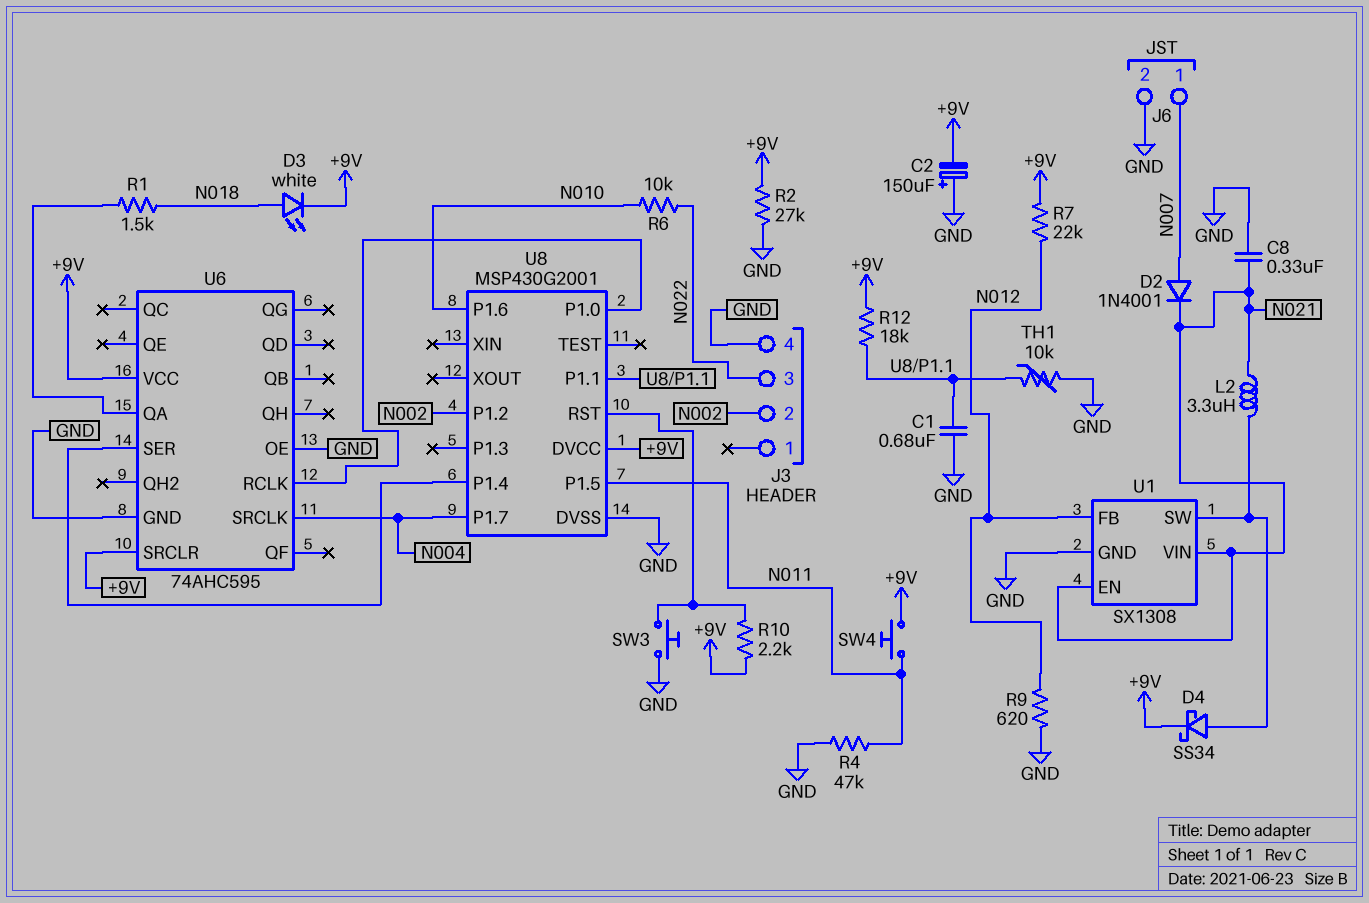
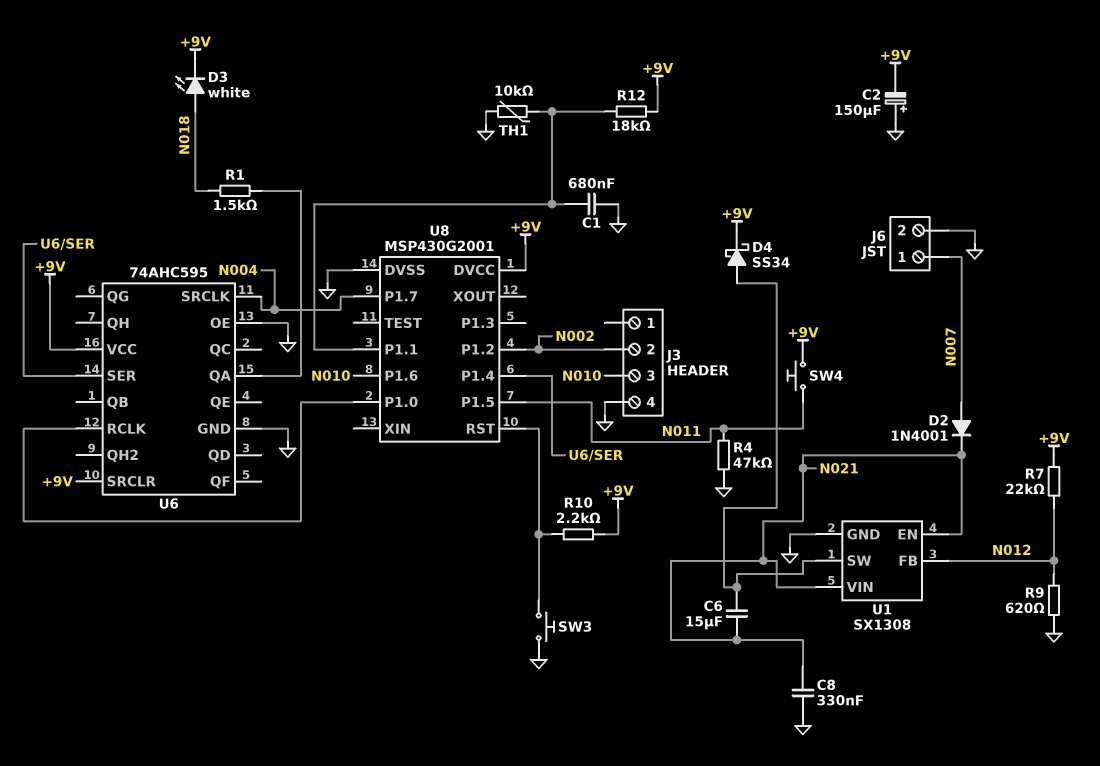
C6: none -> 15uF (N021, U1/SW)
J3 pin 3: N022 -> N010
L2: 3.3uH (N021, U1/SW) -> none
R2: 27k (+9V, GND) -> none
R6: 10k (N010, N022) -> none

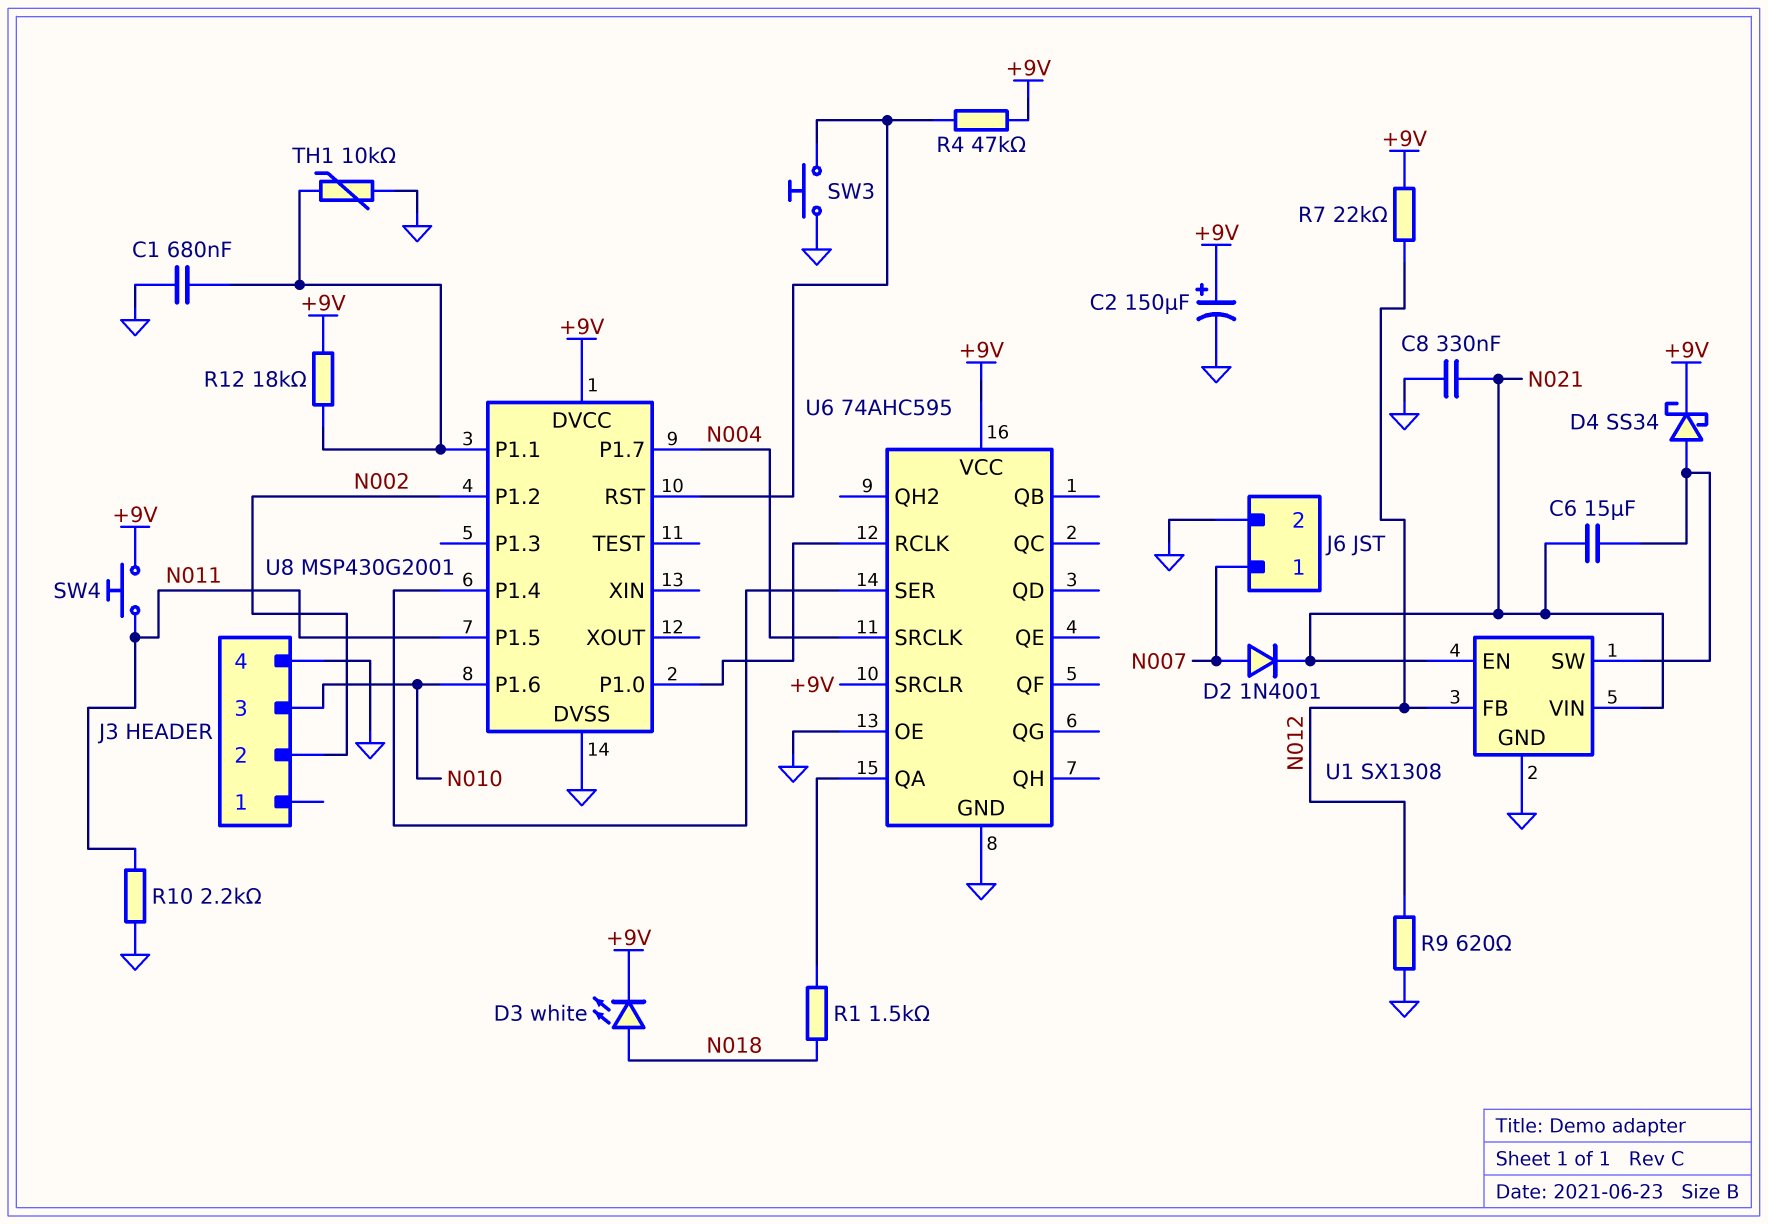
C2: 150uF (plus GND, minus +9V) -> 150uF (plus +9V, minus GND)
R4: 47k (GND, N011) -> 47k (+9V, U8/RST)
R10: 2.2k (+9V, U8/RST) -> 2.2k (GND, N011)

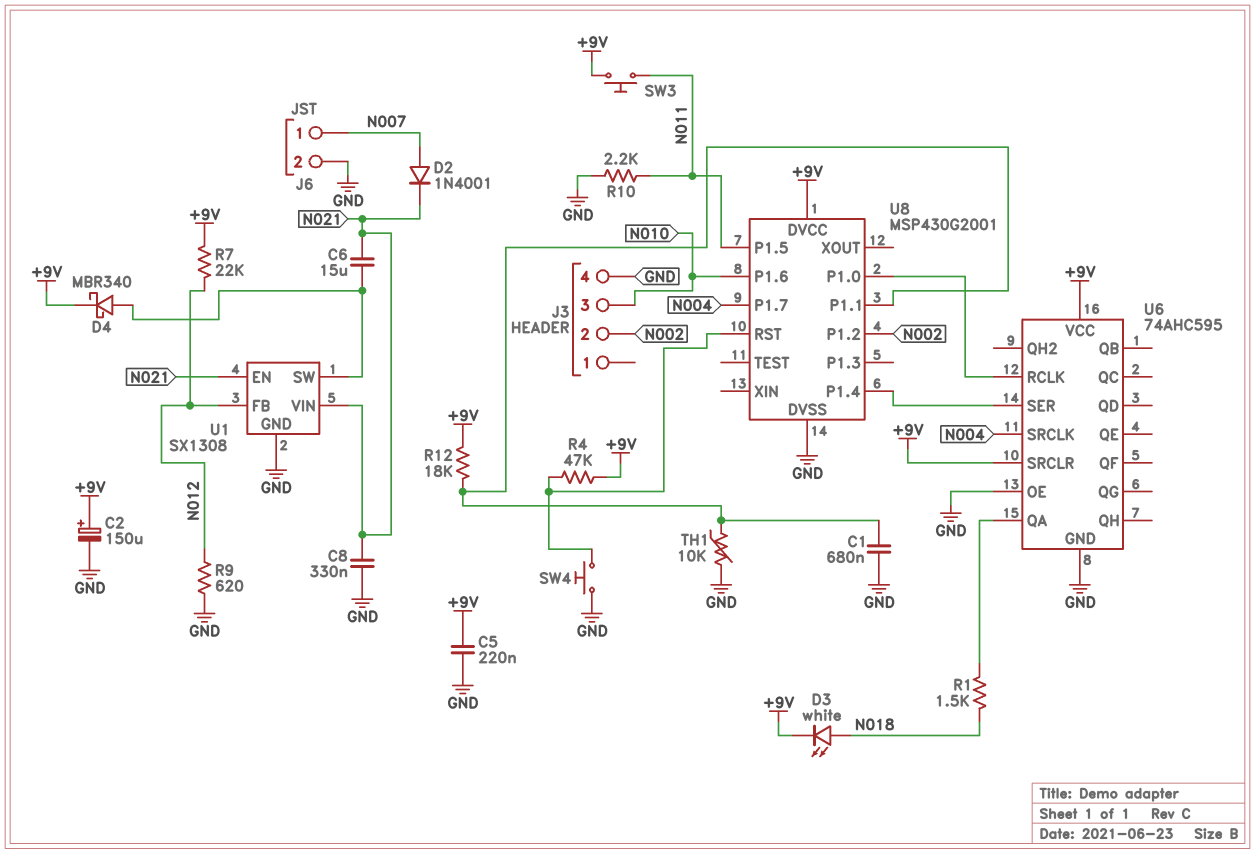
C5: none -> 220nF (+9V, GND)
D4: schottky SS34 (A U1/SW, K +9V) -> schottky MBR340 (A U1/SW, K +9V)
SW3: button (GND, U8/RST) -> button (+9V, N011)
SW4: button (+9V, N011) -> button (GND, U8/RST)

